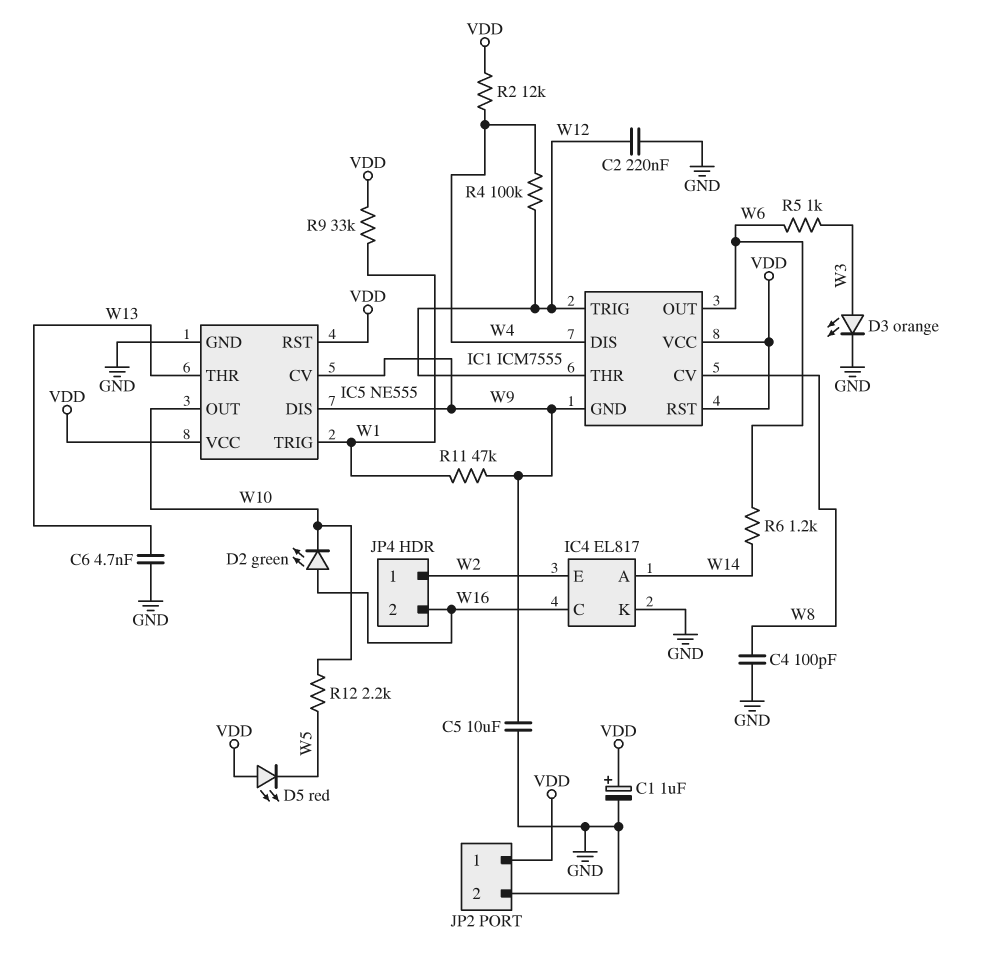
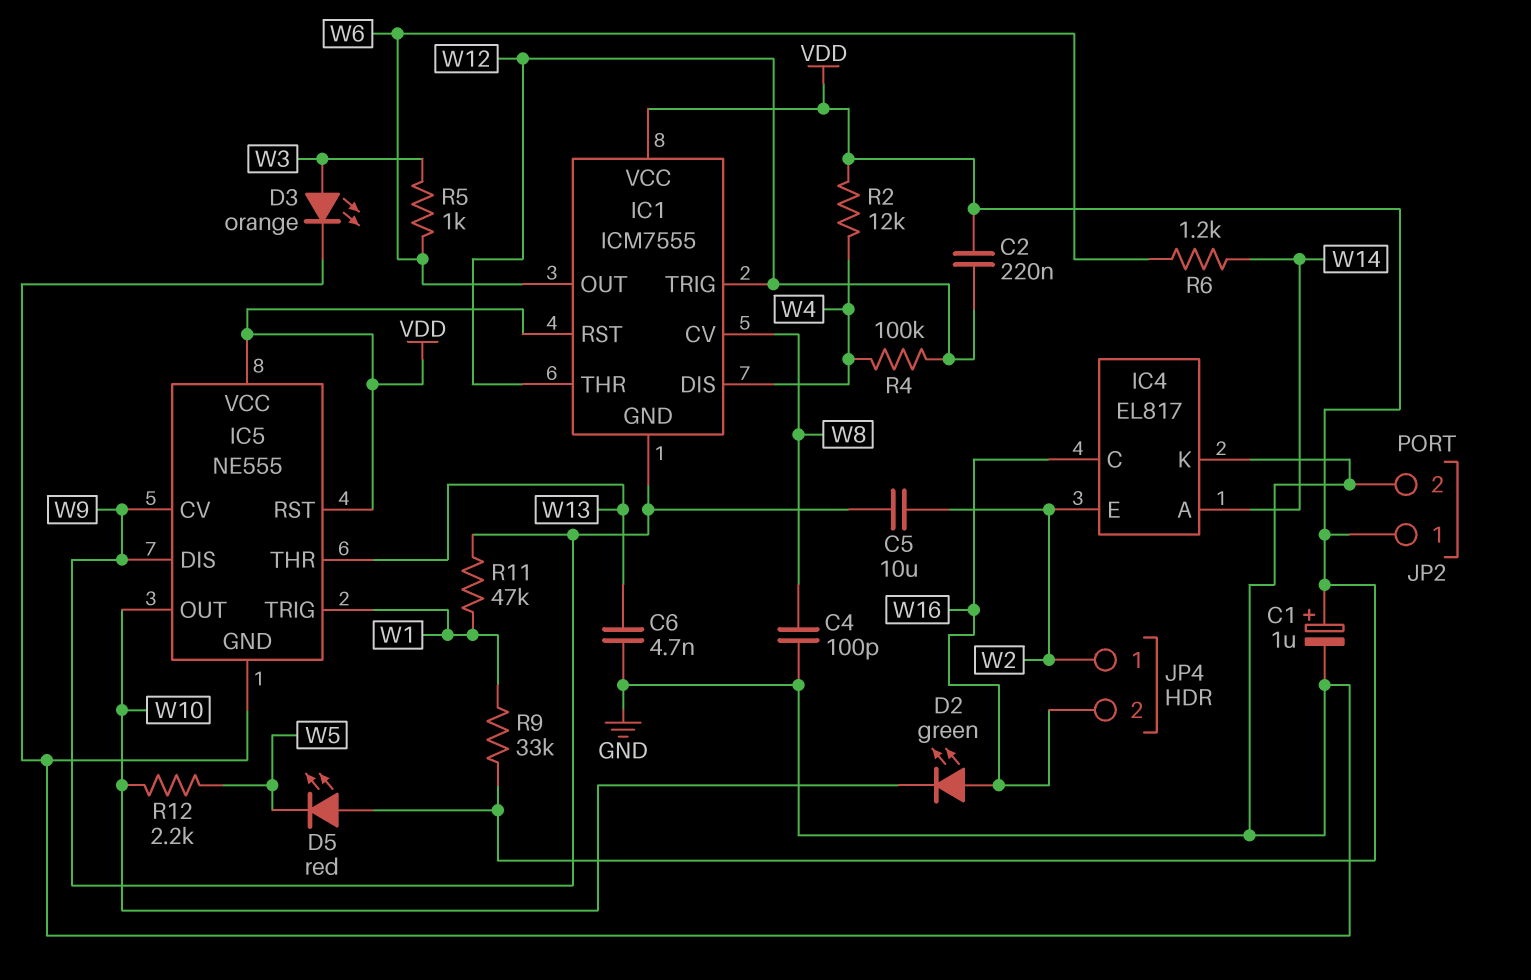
C2: 220nF (GND, W12) -> 220nF (VDD, W12)
C5: 10uF (GND, W9) -> 10uF (W2, W9)

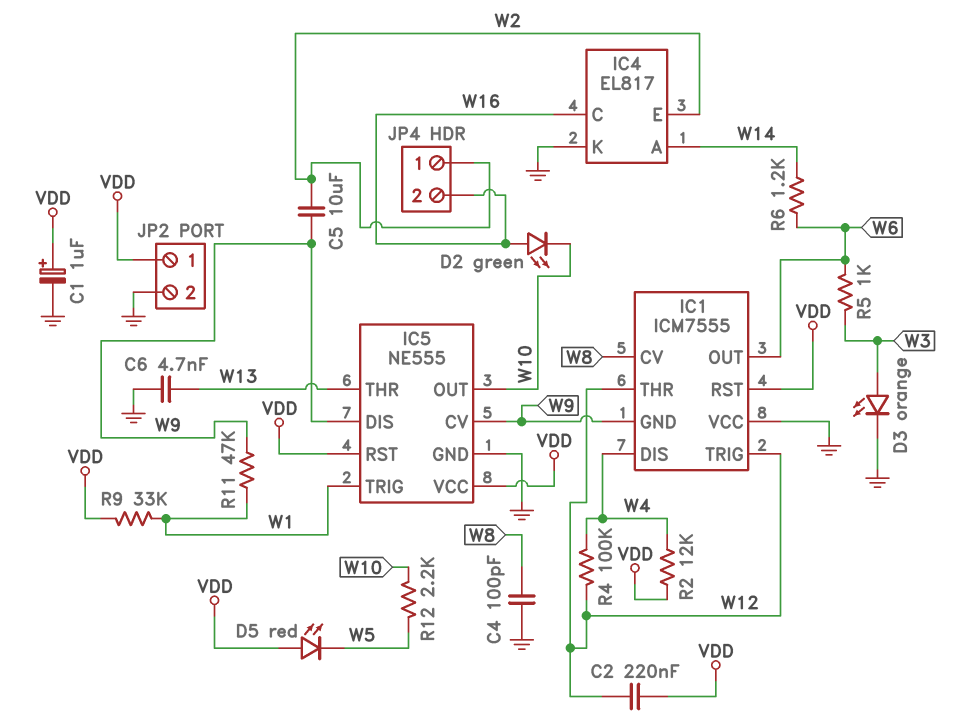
IC1 pin VCC: VDD -> GND

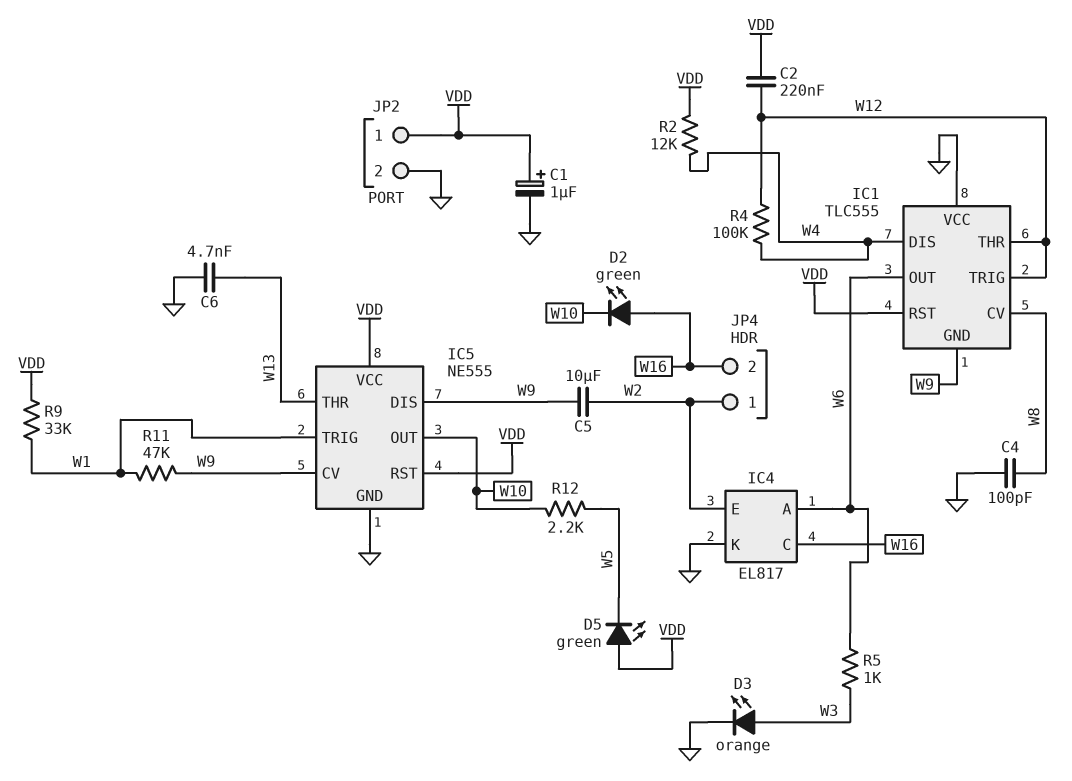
D5: LED red (A VDD, K W5) -> LED green (A VDD, K W5)
IC1: ICM7555 -> TLC555
IC4 pin A: W14 -> W6
R6: 1.2k (W6, W14) -> none

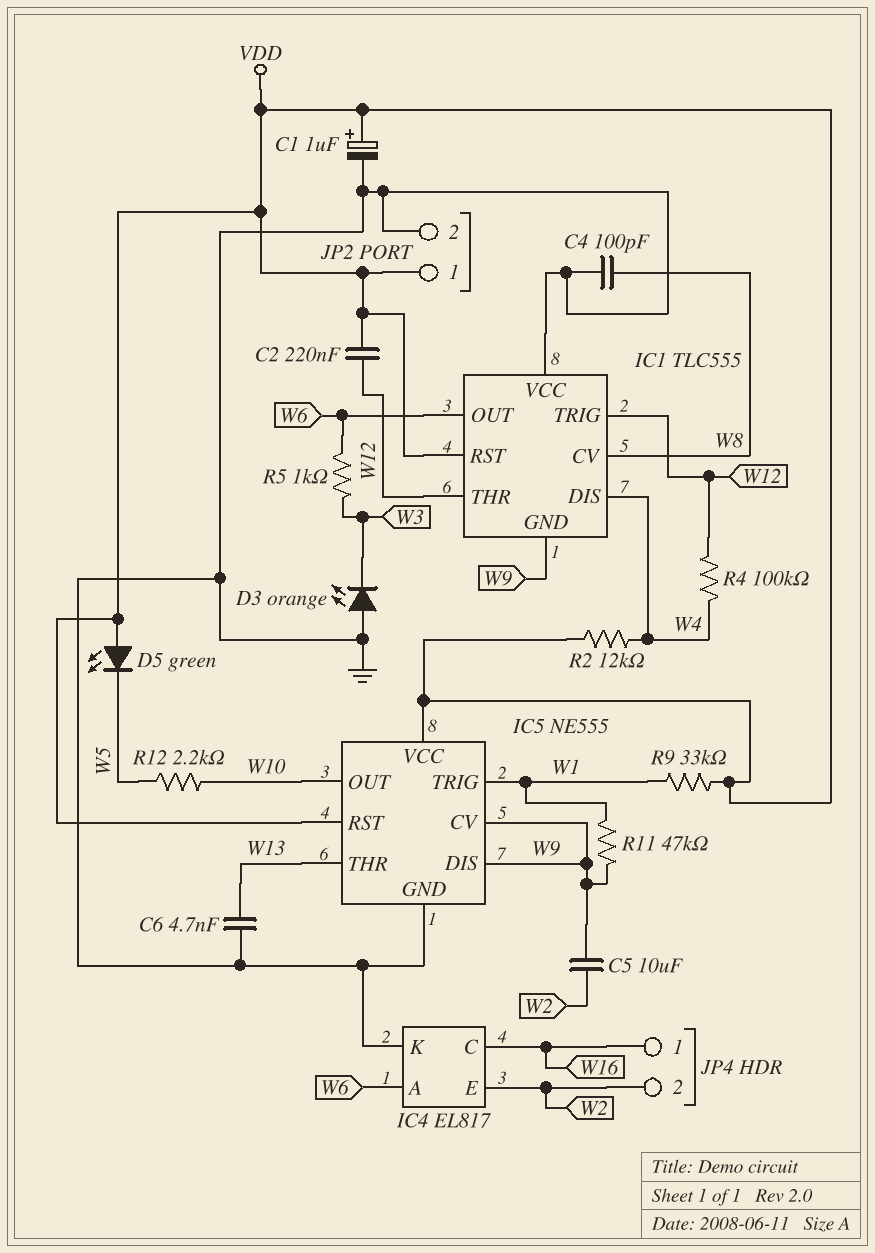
D2: LED green (A W16, K W10) -> none
D3: LED orange (A W3, K GND) -> LED orange (A GND, K W3)
JP4 pin 1: W2 -> W16
JP4 pin 2: W16 -> W2

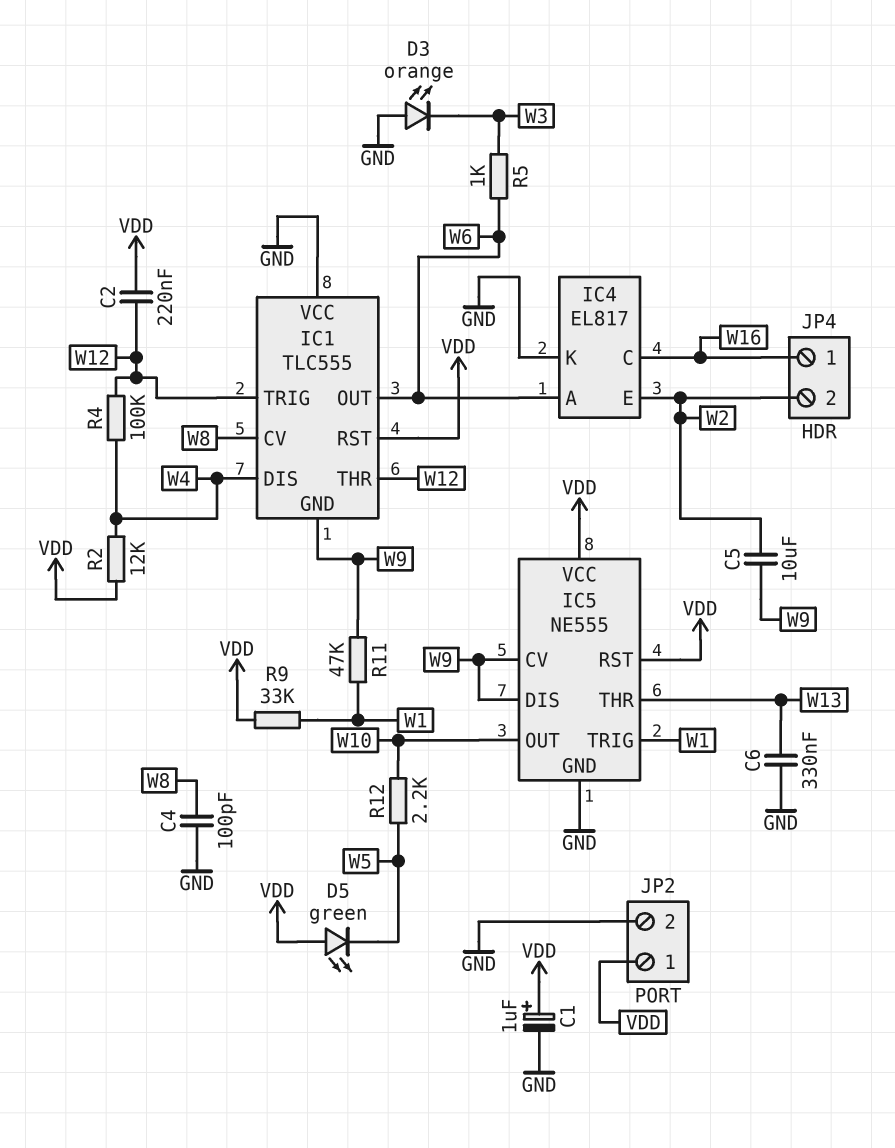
C6: 4.7nF (GND, W13) -> 330nF (GND, W13)

